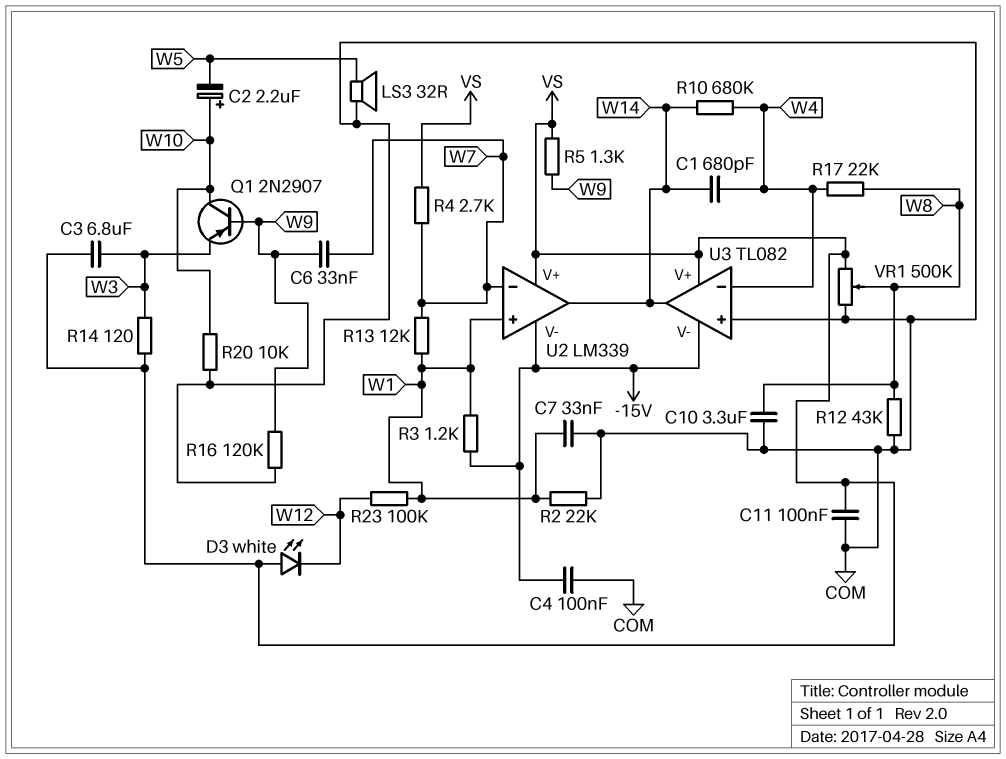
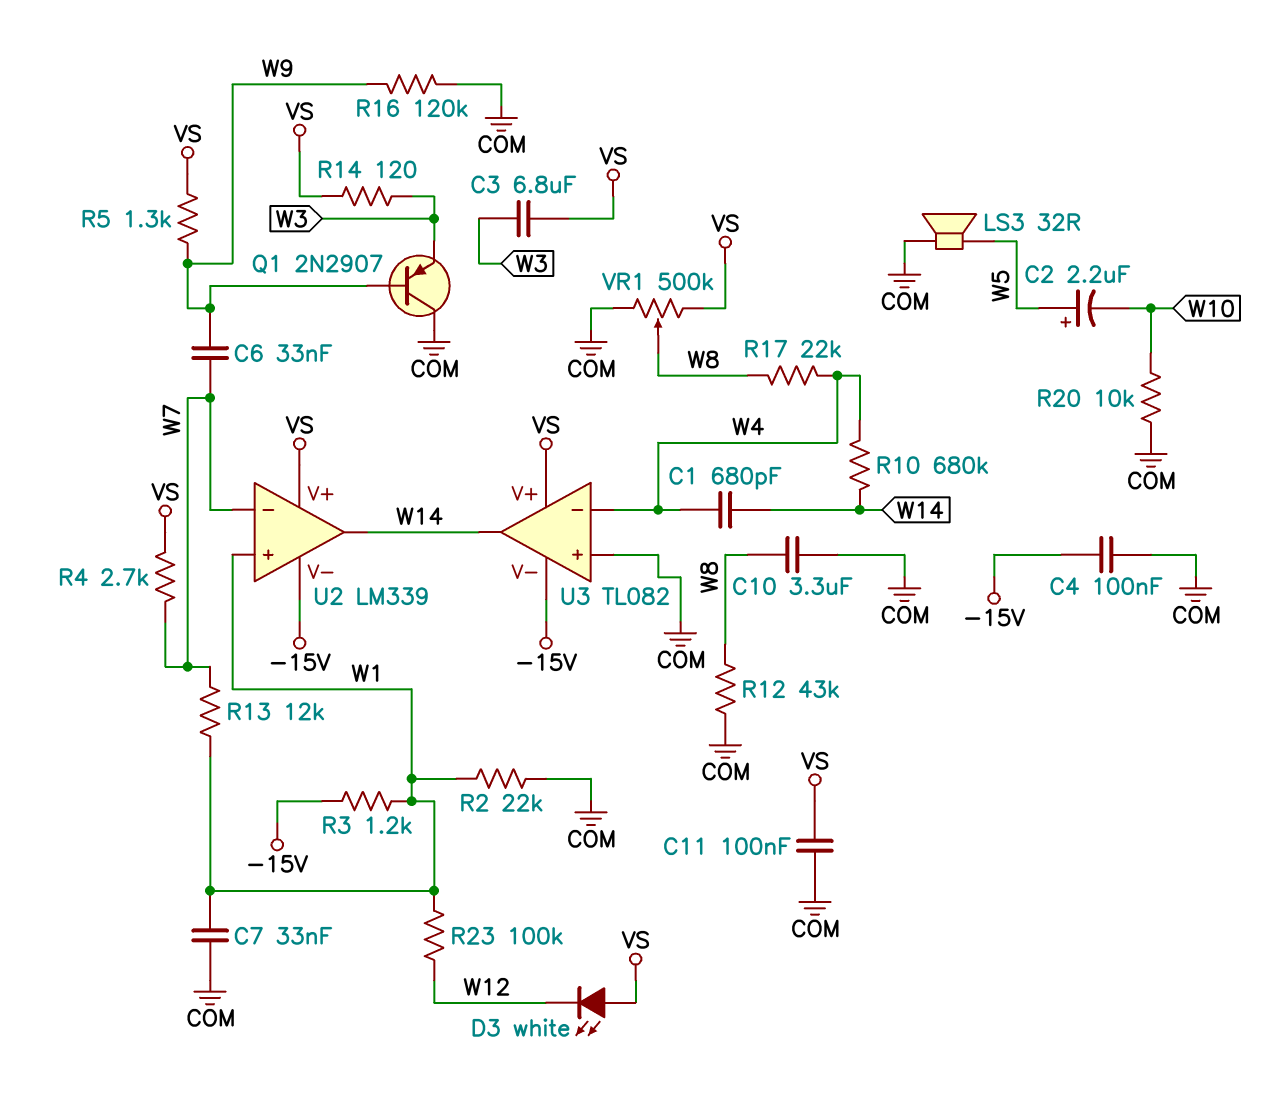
C2: 2.2uF (plus W10, minus W5) -> 2.2uF (plus W5, minus W10)
Q1: PNP 2N2907 (B W9, C W10, E W3) -> PNP 2N2907 (B W9, C COM, E W3)

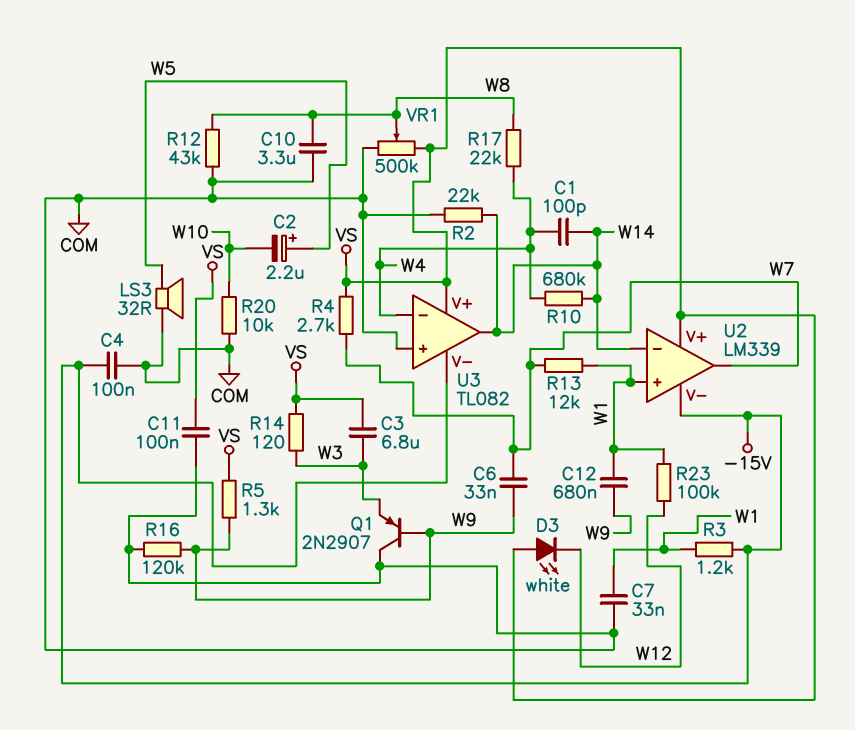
C1: 680pF (W4, W14) -> 100pF (W4, W14)
C12: none -> 680nF (W1, W9)
R2: 22k (COM, W1) -> 22k (COM, W14)
U2 pin in-: W7 -> W14
U2 pin out: W14 -> W7

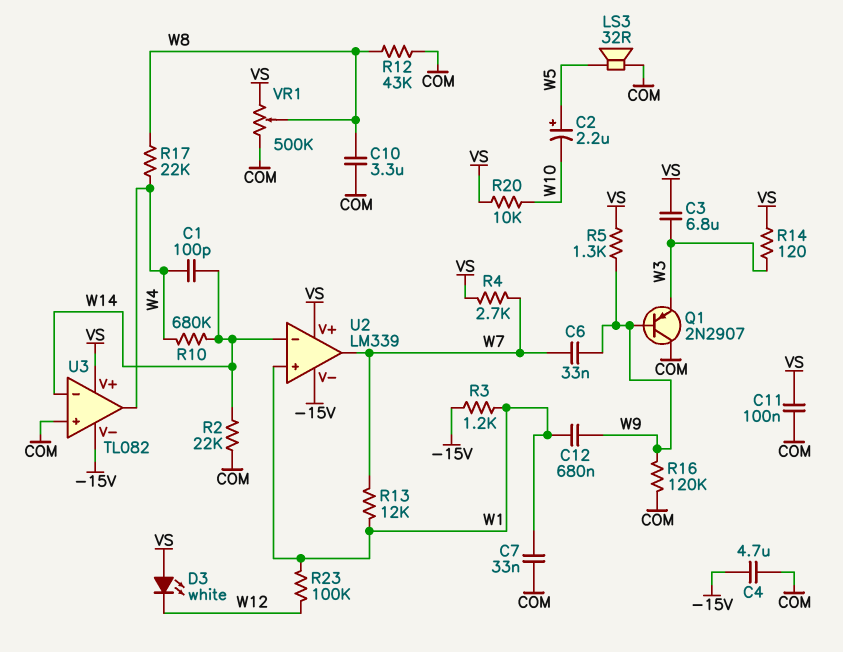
C4: 100nF (-15V, COM) -> 4.7uF (-15V, COM)
R20: 10k (COM, W10) -> 10k (VS, W10)
U3 pin in-: W4 -> W14
U3 pin out: W14 -> W4

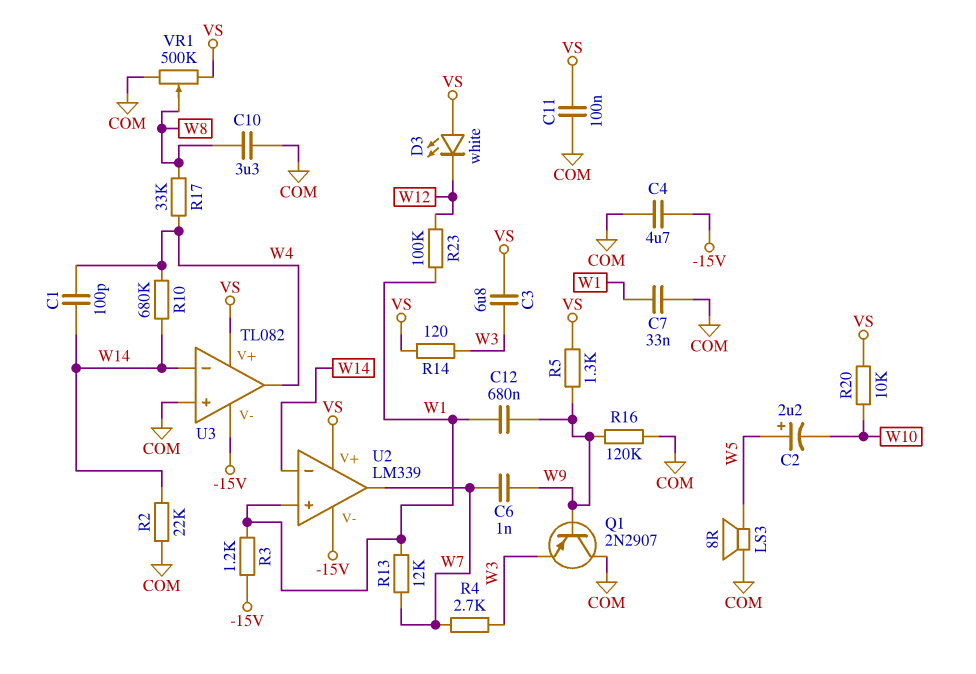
C6: 33nF (W7, W9) -> 1nF (W7, W9)
LS3: speaker 32R (COM, W5) -> speaker 8R (COM, W5)
R4: 2.7k (VS, W7) -> 2.7k (W3, W7)
R12: 43k (COM, W8) -> none
R17: 22k (W4, W8) -> 33k (W4, W8)

